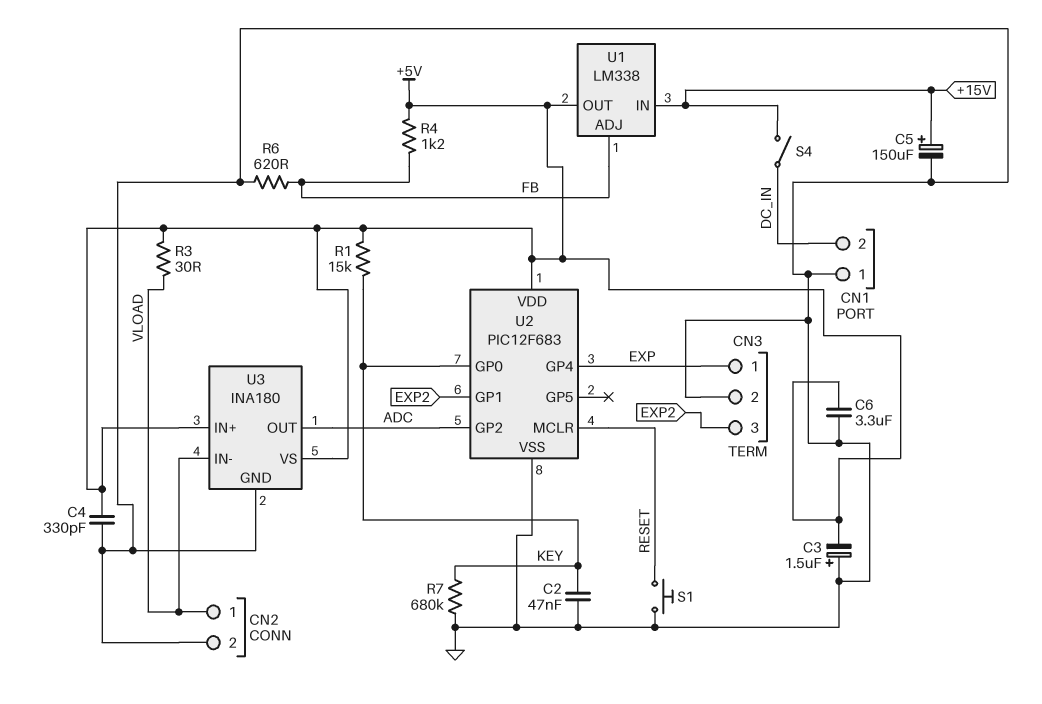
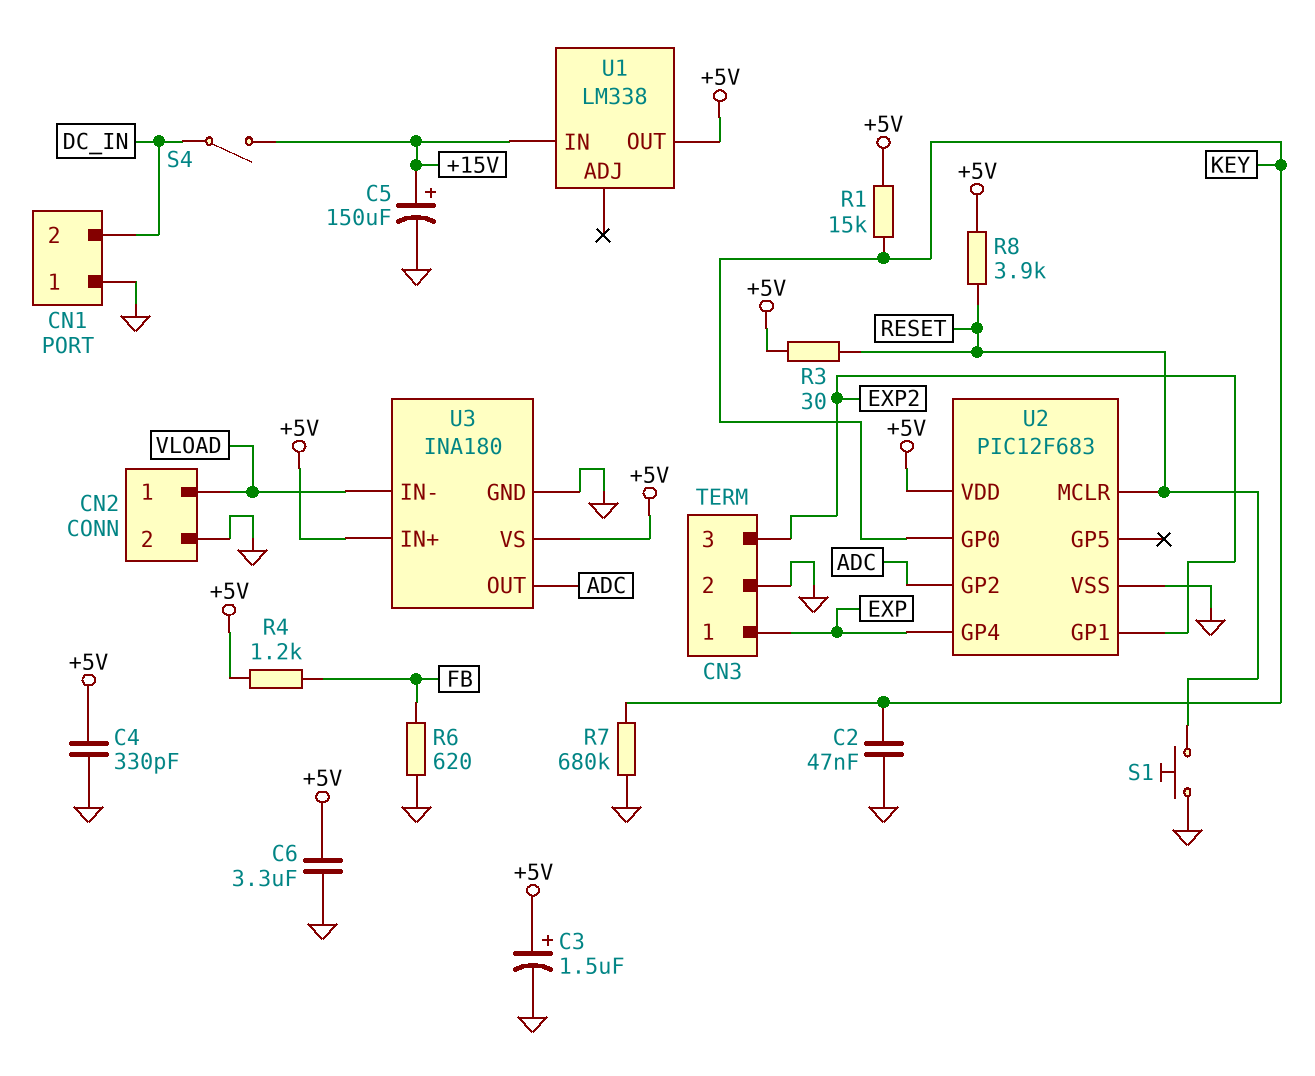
C3: 1.5uF (plus GND, minus +5V) -> 1.5uF (plus +5V, minus GND)
R3: 30 (+5V, VLOAD) -> 30 (+5V, RESET)
R8: none -> 3.9k (+5V, RESET)
U1 pin ADJ: FB -> none

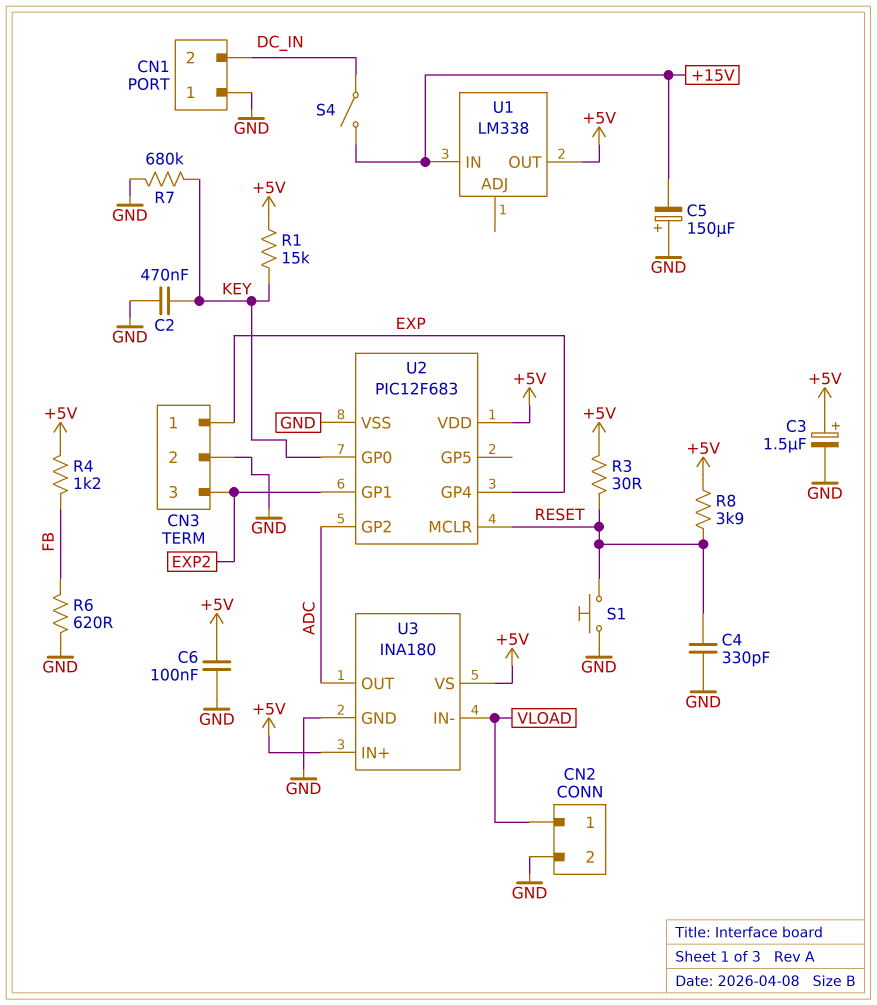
C2: 47nF (GND, KEY) -> 470nF (GND, KEY)
C4: 330pF (+5V, GND) -> 330pF (GND, RESET)
C5: 150uF (plus +15V, minus GND) -> 150uF (plus GND, minus +15V)
C6: 3.3uF (+5V, GND) -> 100nF (+5V, GND)

